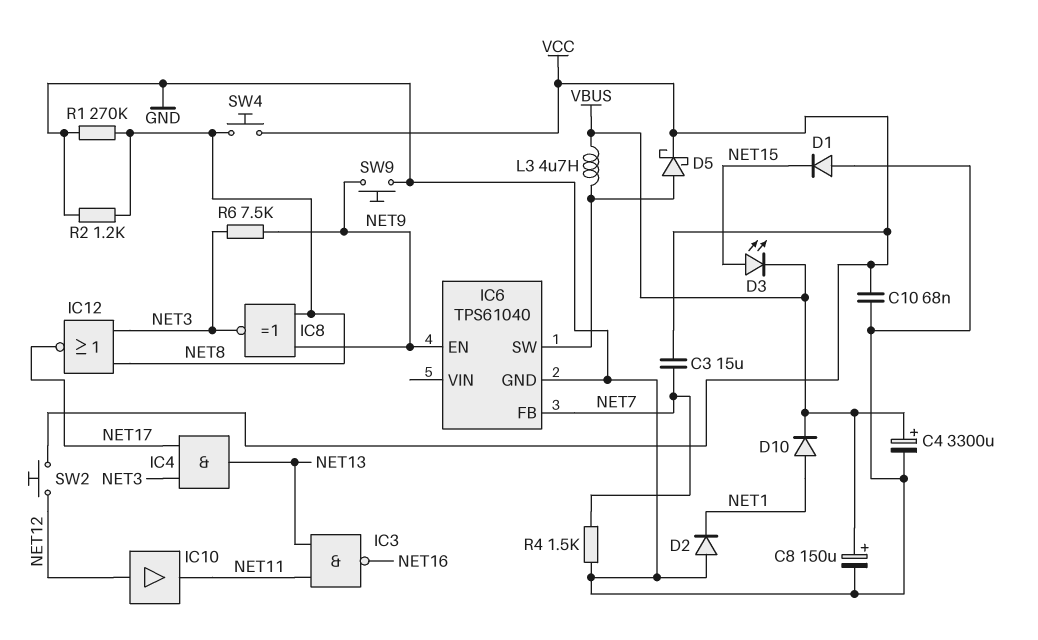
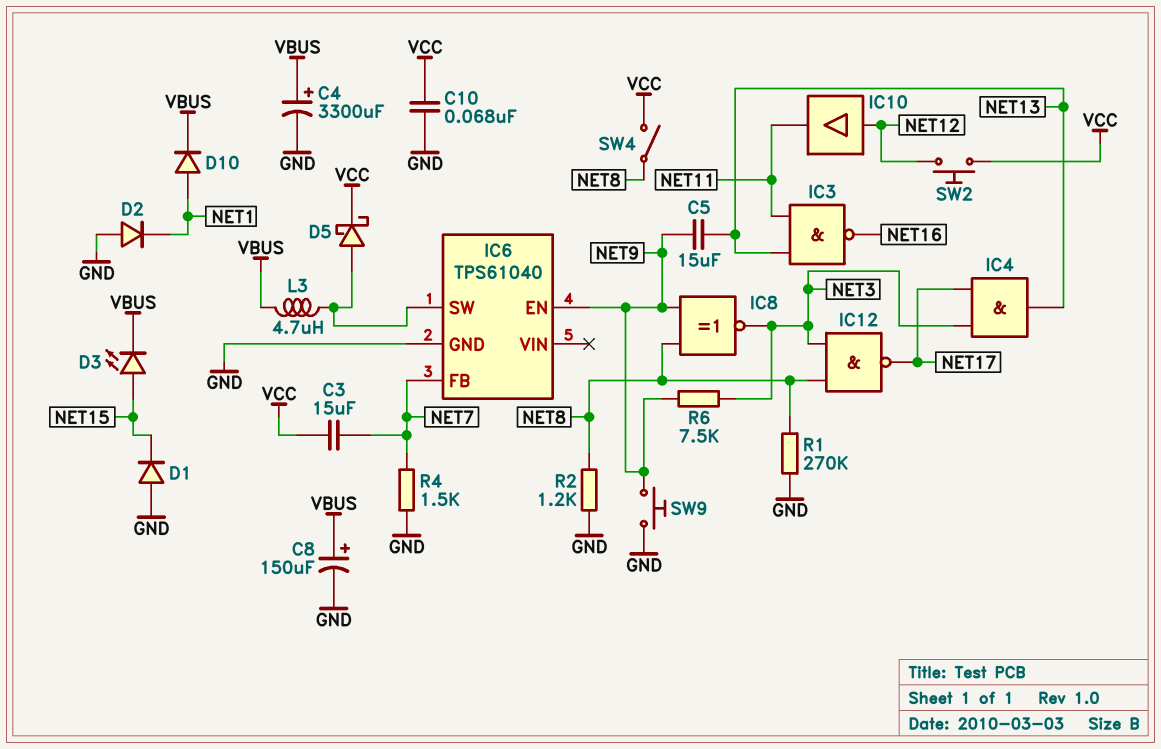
C5: none -> 15uF (NET9, NET13)
IC12: NOR (in NET3, in NET8, out NET17) -> NAND (in NET3, in NET8, out NET17)
SW4: button (NET8, VCC) -> switch (NET8, VCC)

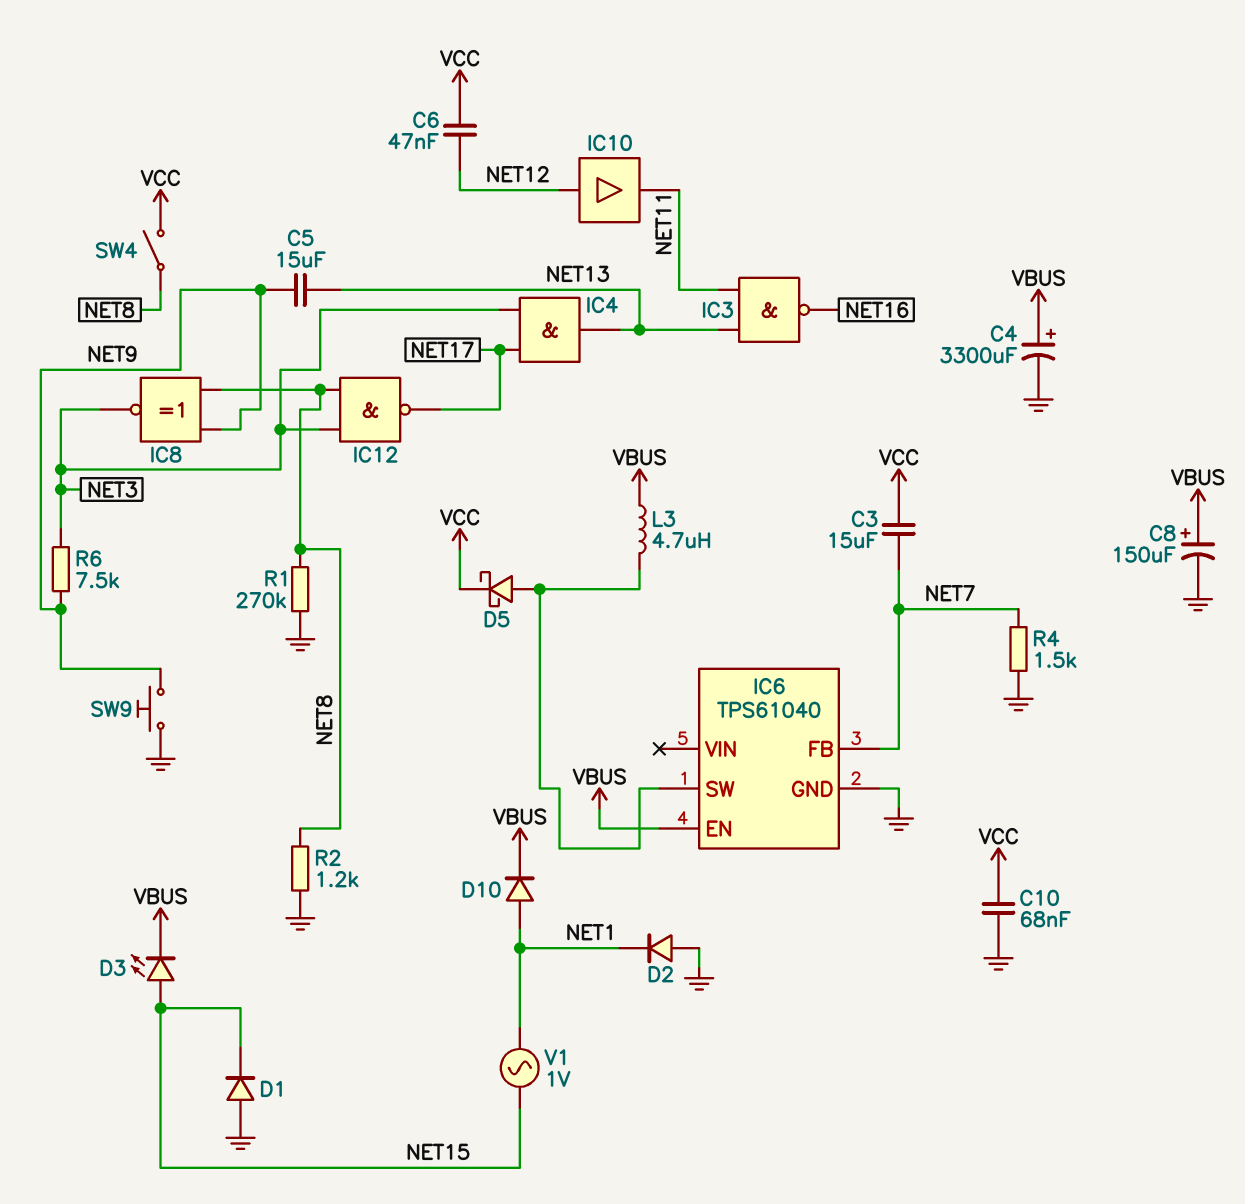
C6: none -> 47nF (NET12, VCC)
IC6 pin EN: NET9 -> VBUS
SW2: button (NET12, VCC) -> none
V1: none -> AC 1V (NET1, NET15)

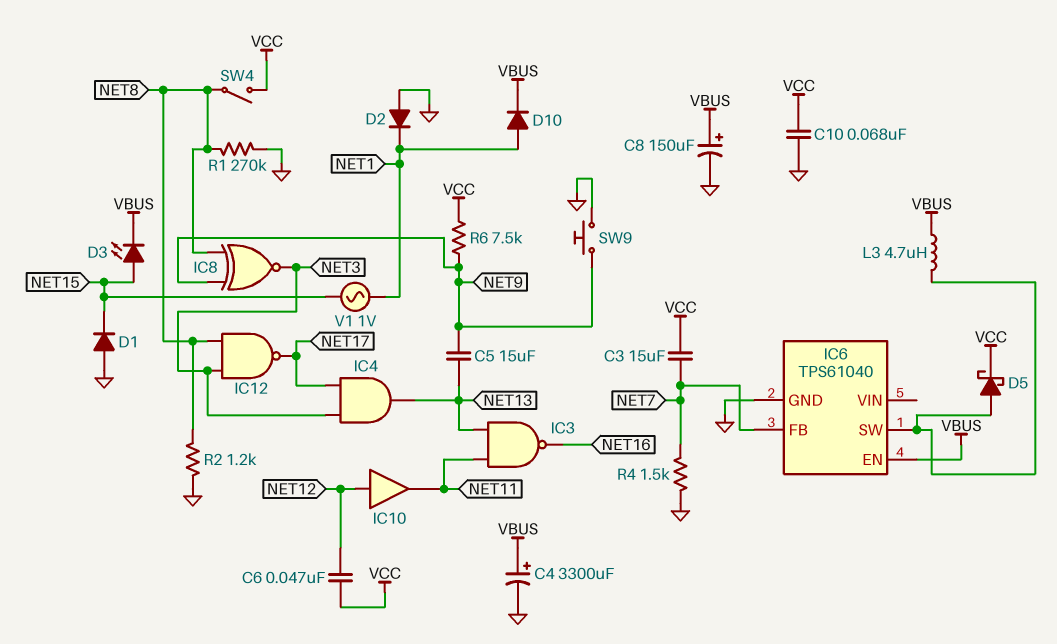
R6: 7.5k (NET3, NET9) -> 7.5k (NET9, VCC)

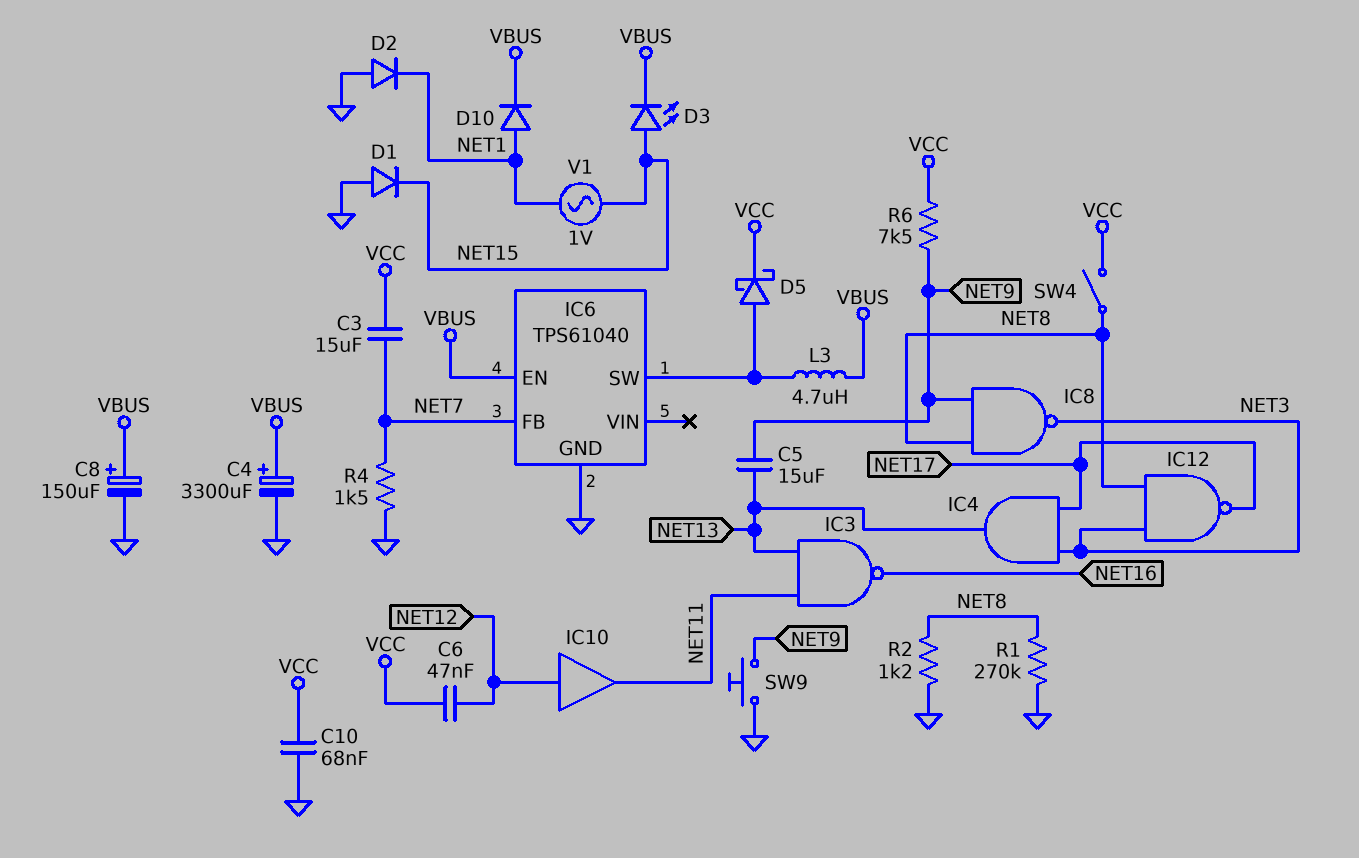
IC8: XNOR (in NET8, in NET9, out NET3) -> NAND (in NET8, in NET9, out NET3)

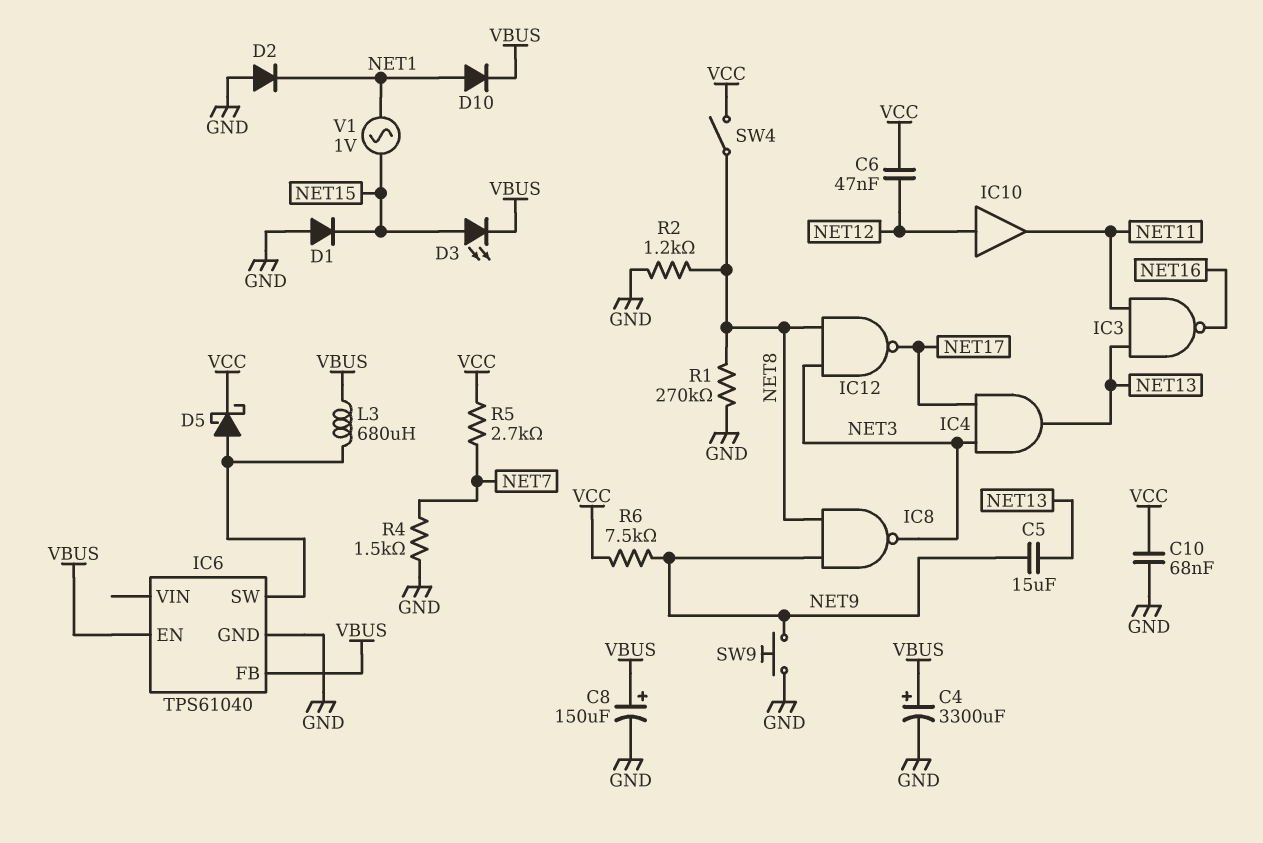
C3: 15uF (NET7, VCC) -> none
IC6 pin FB: NET7 -> VBUS
L3: 4.7uH (IC6/SW, VBUS) -> 680uH (IC6/SW, VBUS)
R5: none -> 2.7k (NET7, VCC)

